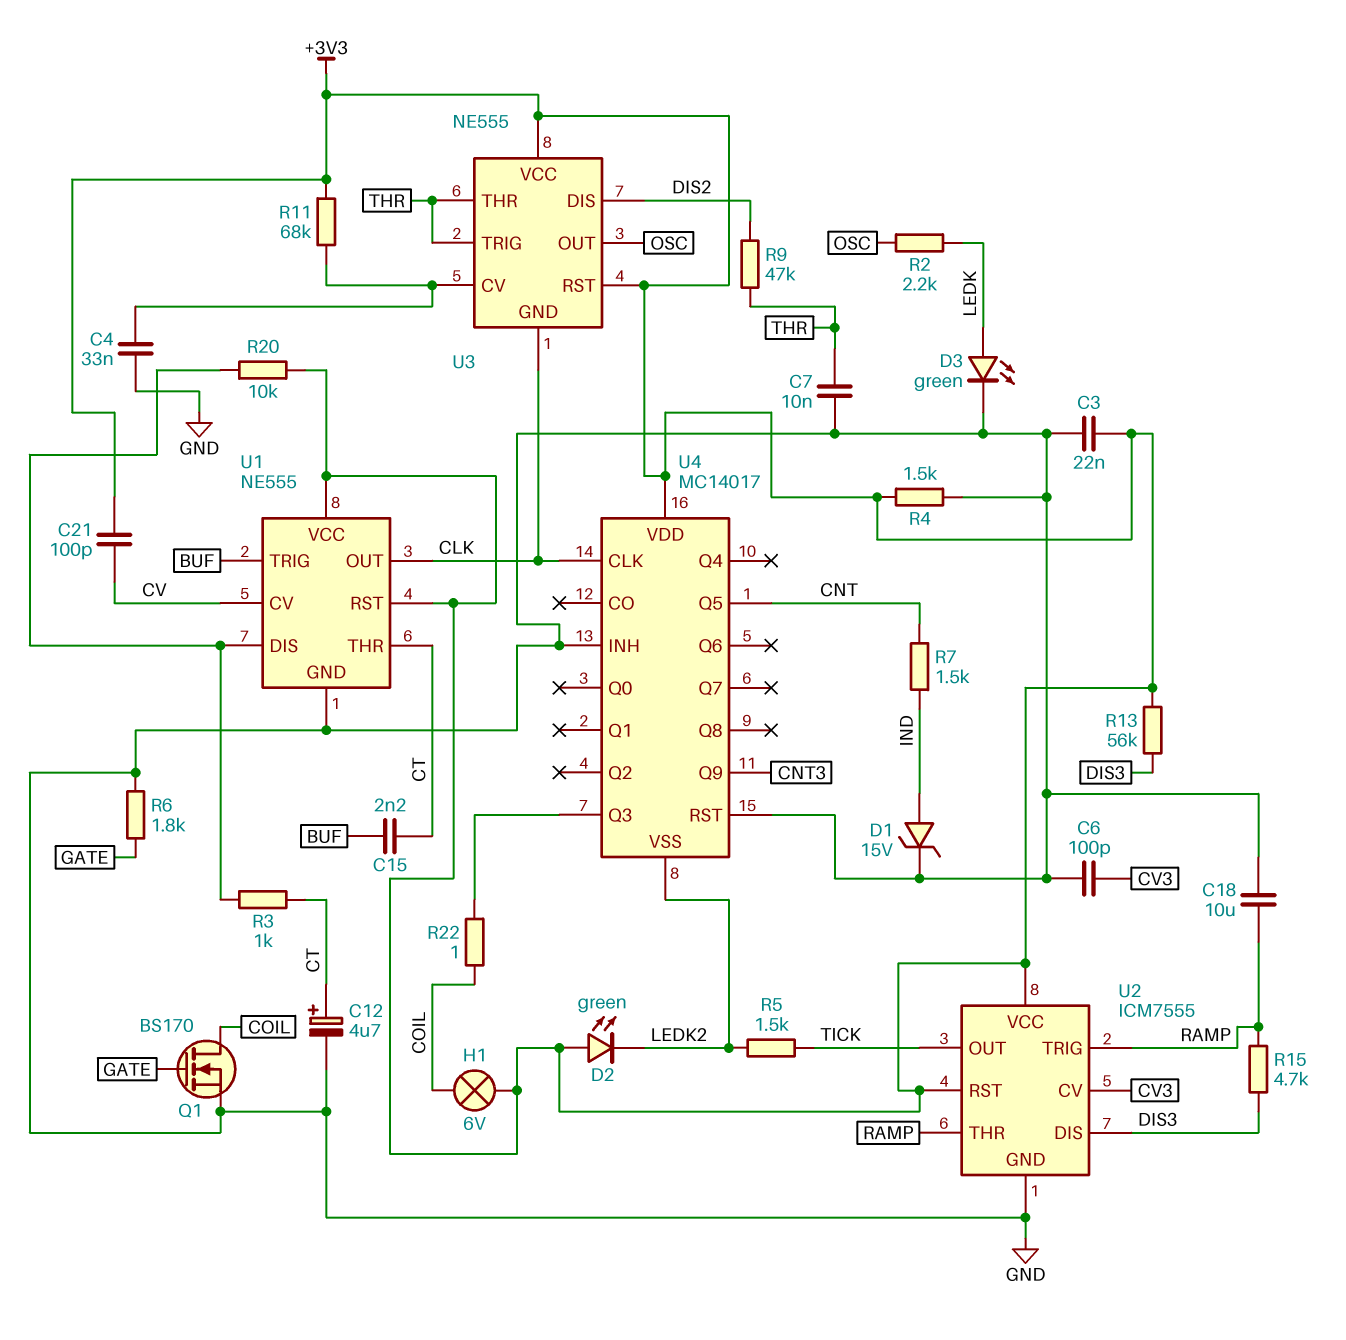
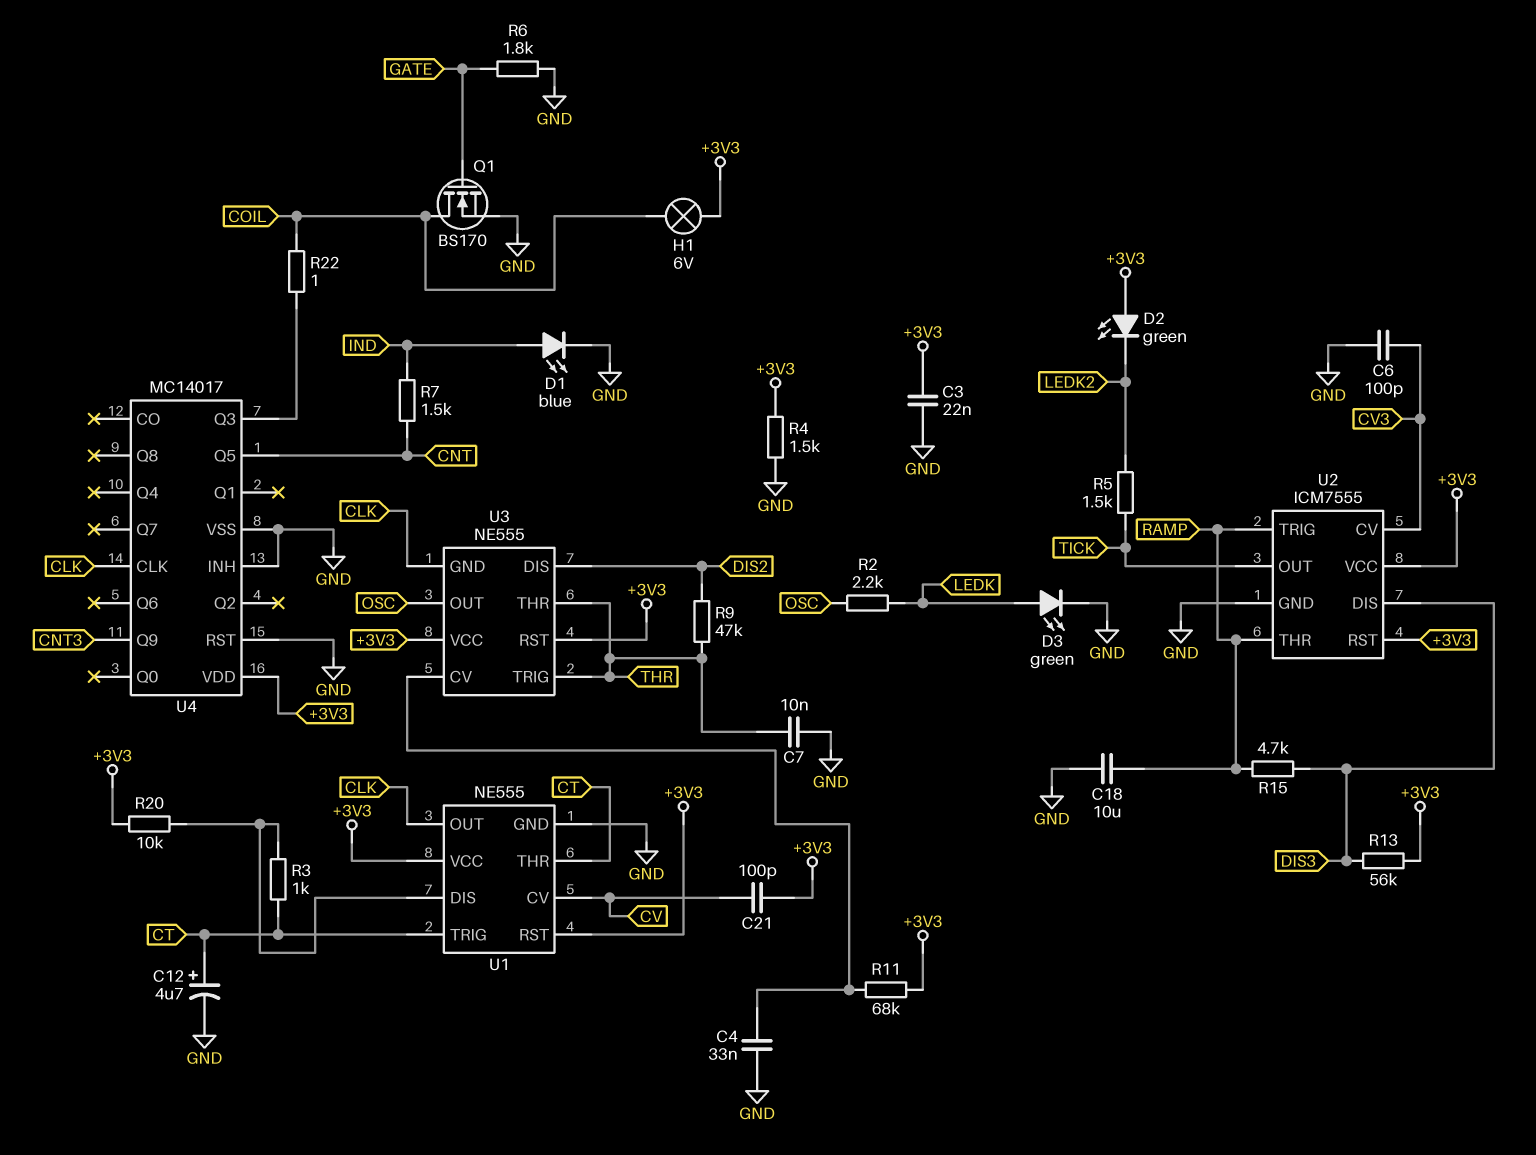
C15: 2.2nF (BUF, CT) -> none
D1: zener 15V (A IND, K GND) -> LED blue (A IND, K GND)
U1 pin TRIG: BUF -> CT
U4 pin VSS: LEDK2 -> GND

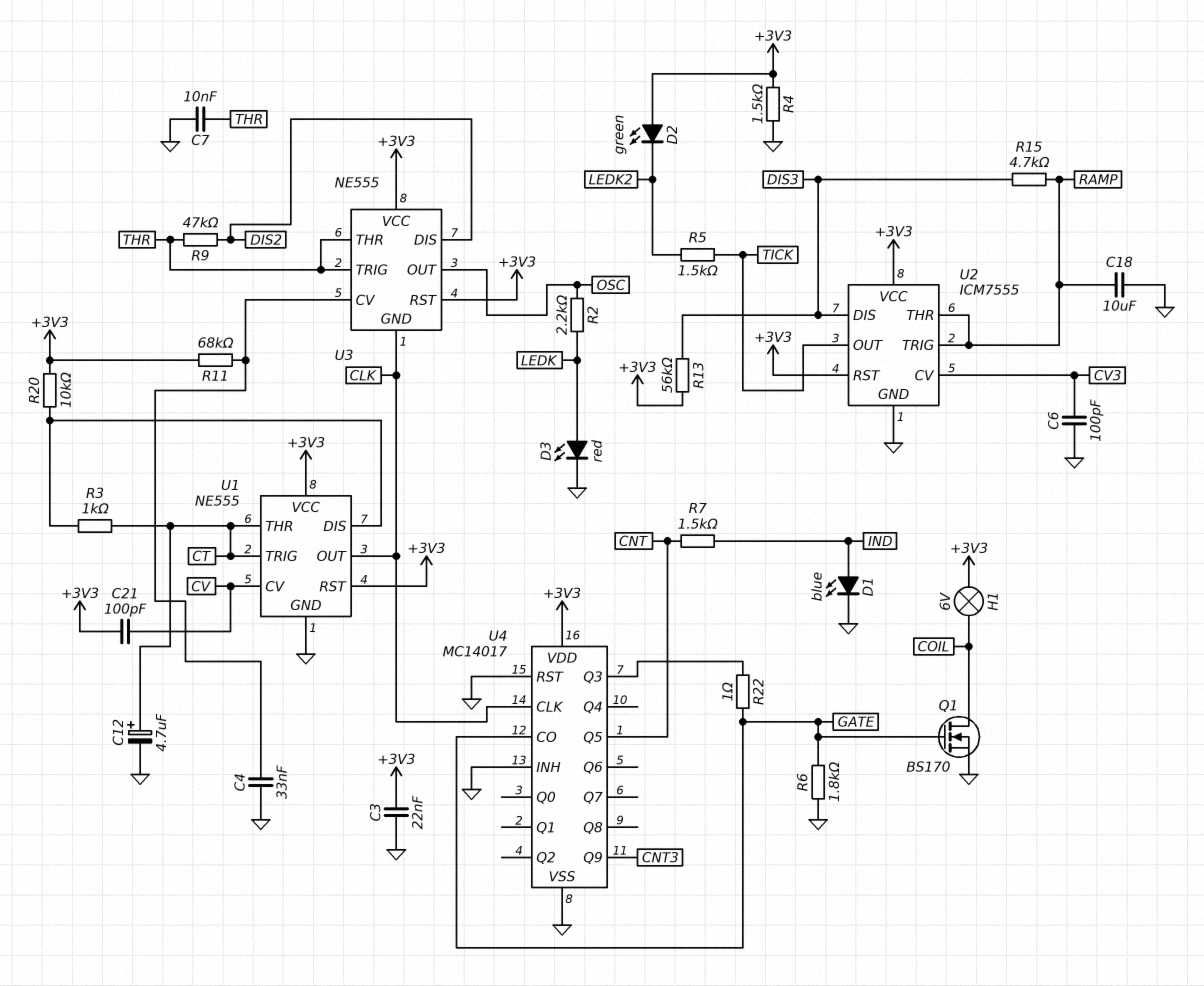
D3: LED green (A LEDK, K GND) -> LED red (A LEDK, K GND)
R22: 1 (COIL, U4/Q3) -> 1 (GATE, U4/Q3)
U4 pin CO: none -> GATE

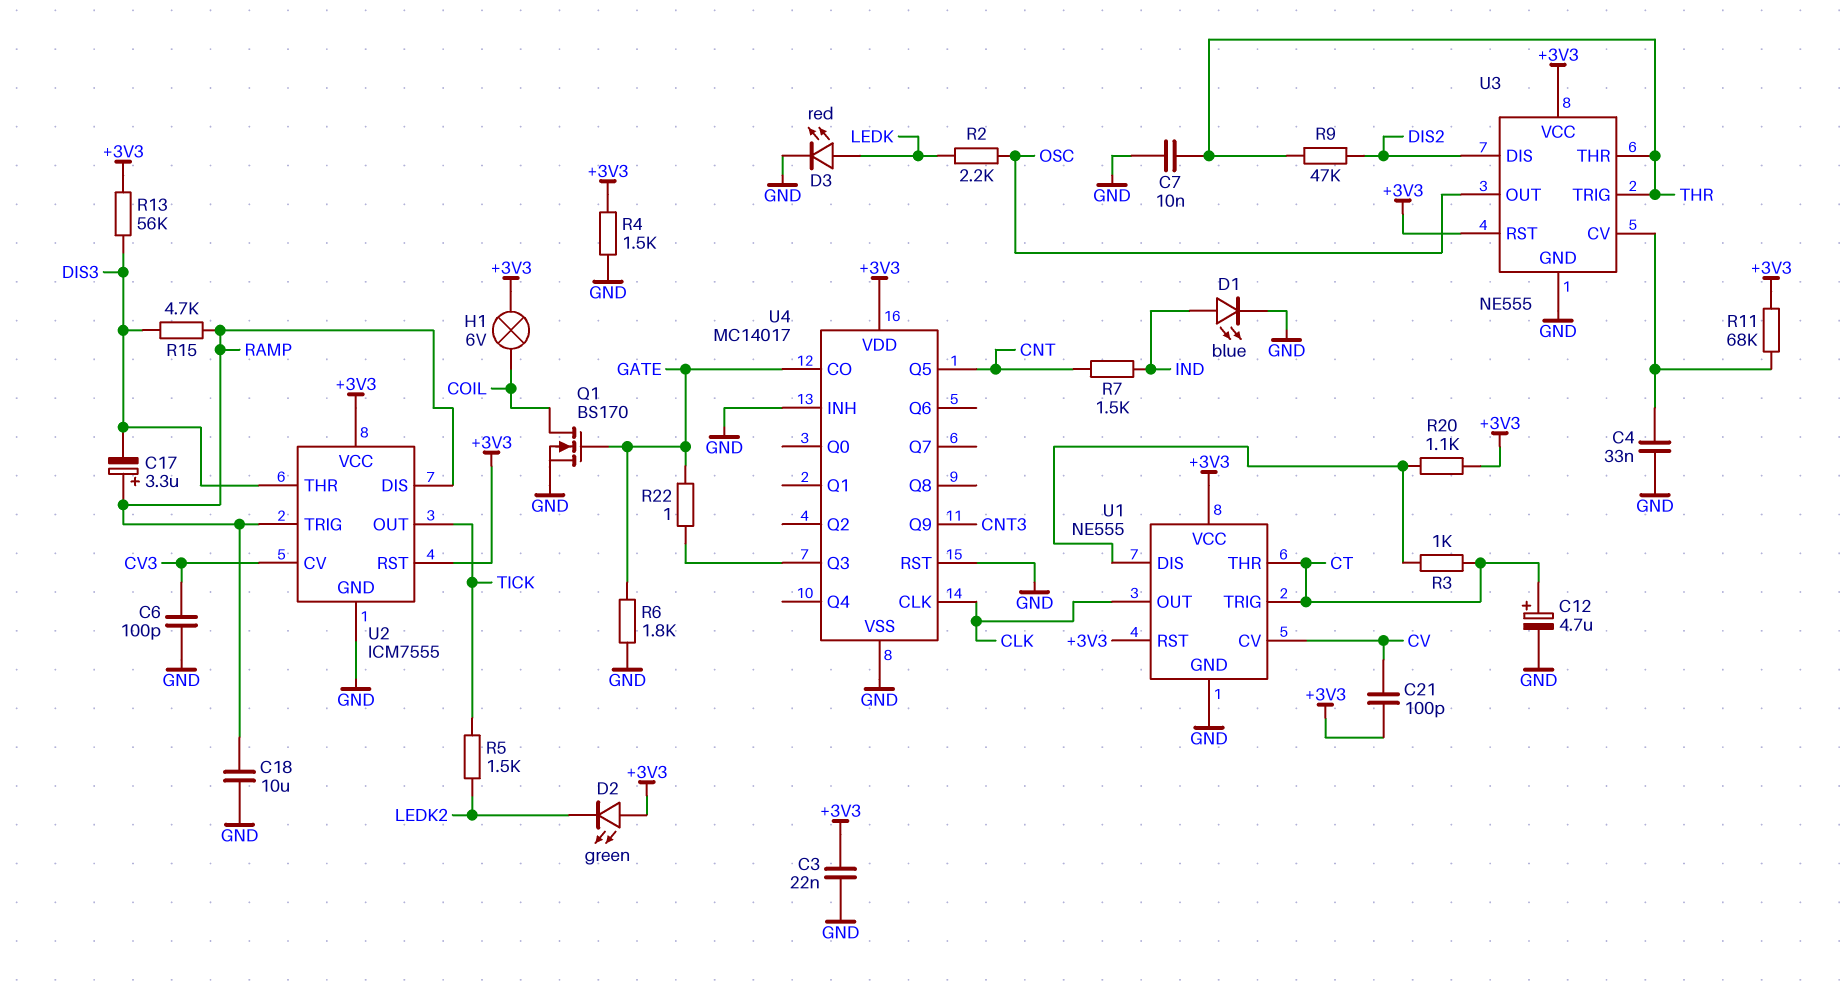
C17: none -> 3.3uF (plus RAMP, minus DIS3)
R20: 10k (+3V3, U1/DIS) -> 1.1k (+3V3, U1/DIS)
U2 pin DIS: DIS3 -> RAMP
U2 pin THR: RAMP -> DIS3
U3 pin GND: CLK -> GND

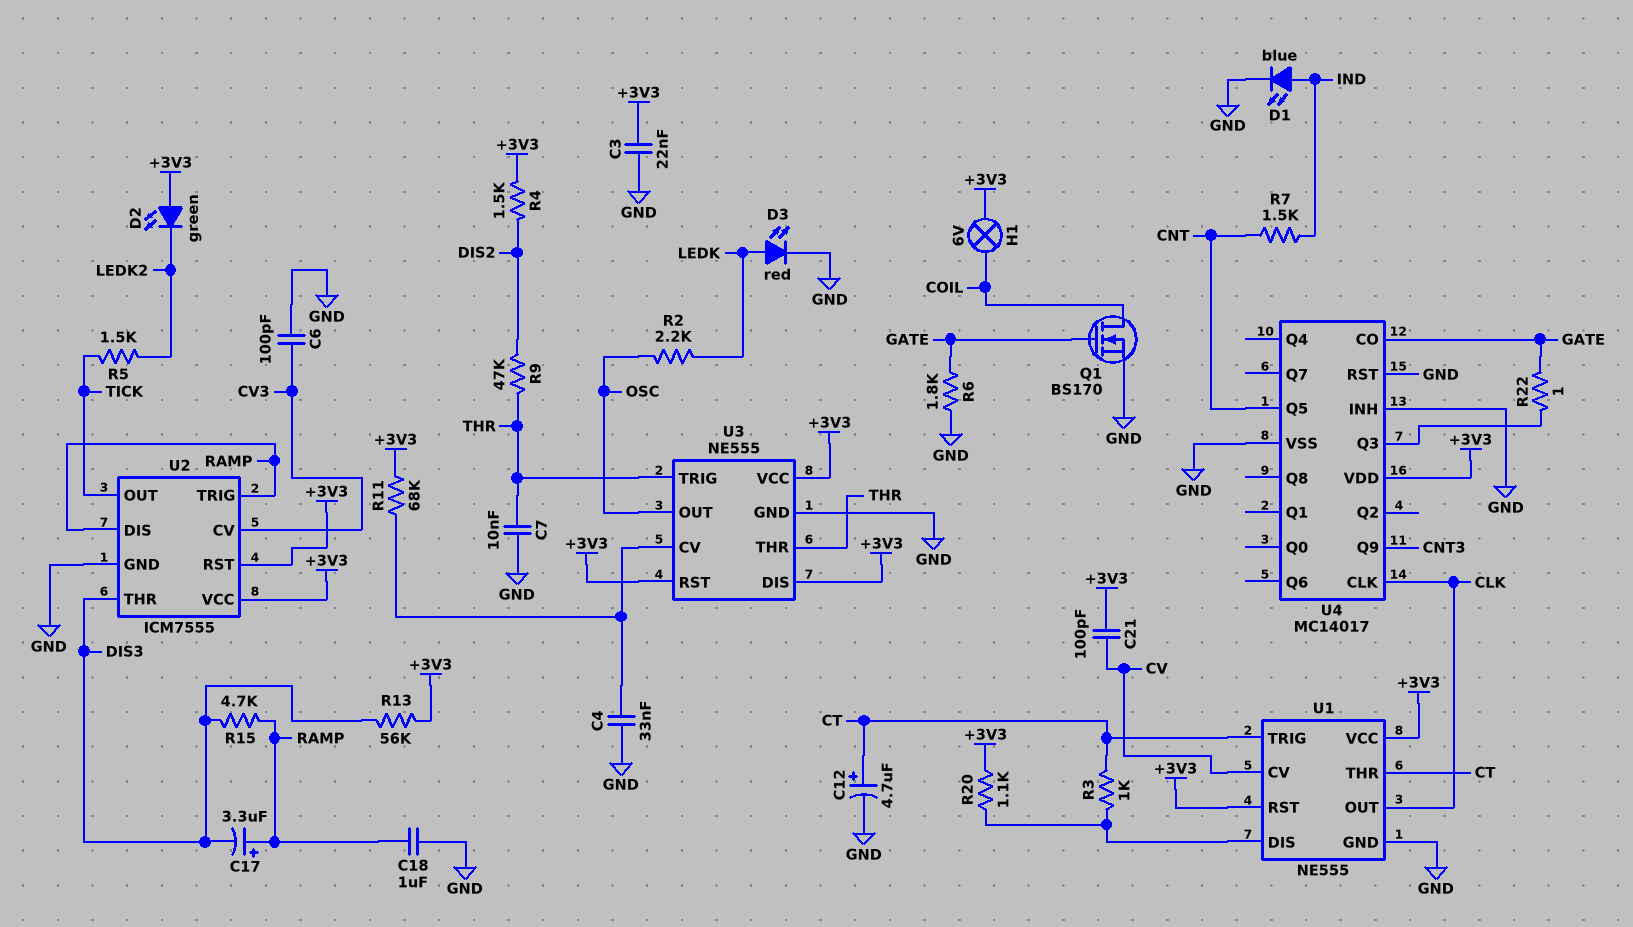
C18: 10uF (GND, RAMP) -> 1uF (GND, RAMP)
R4: 1.5k (+3V3, GND) -> 1.5k (+3V3, DIS2)
U3 pin DIS: DIS2 -> +3V3

